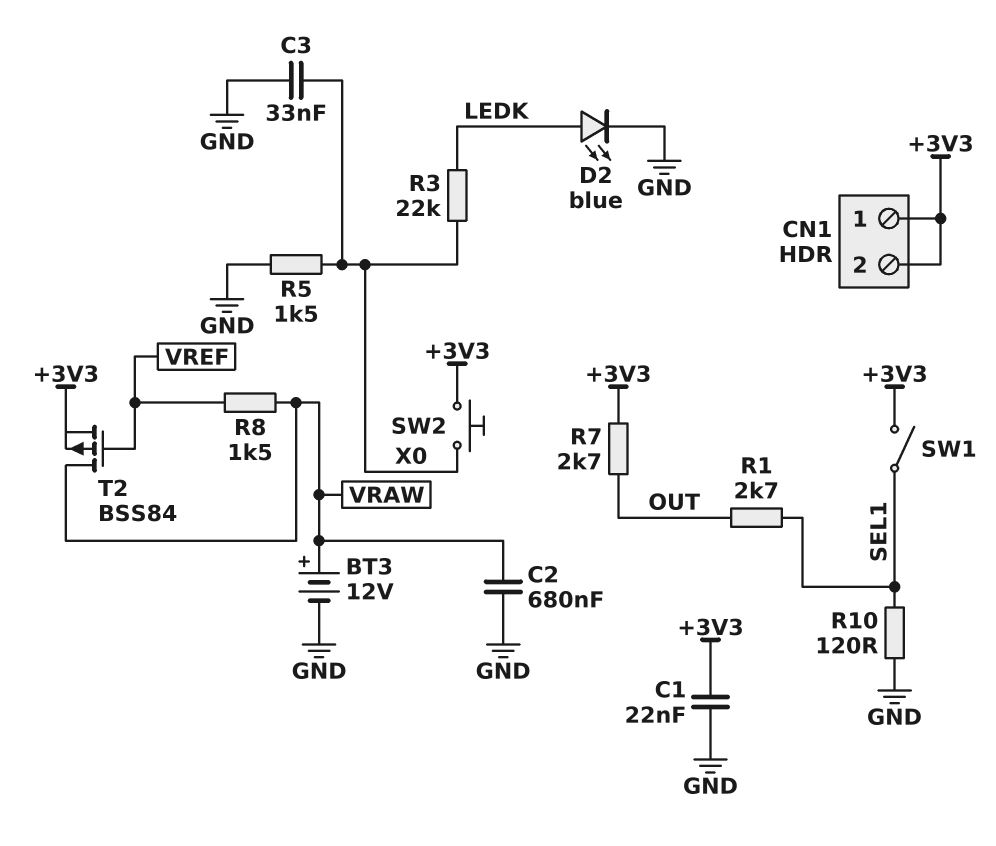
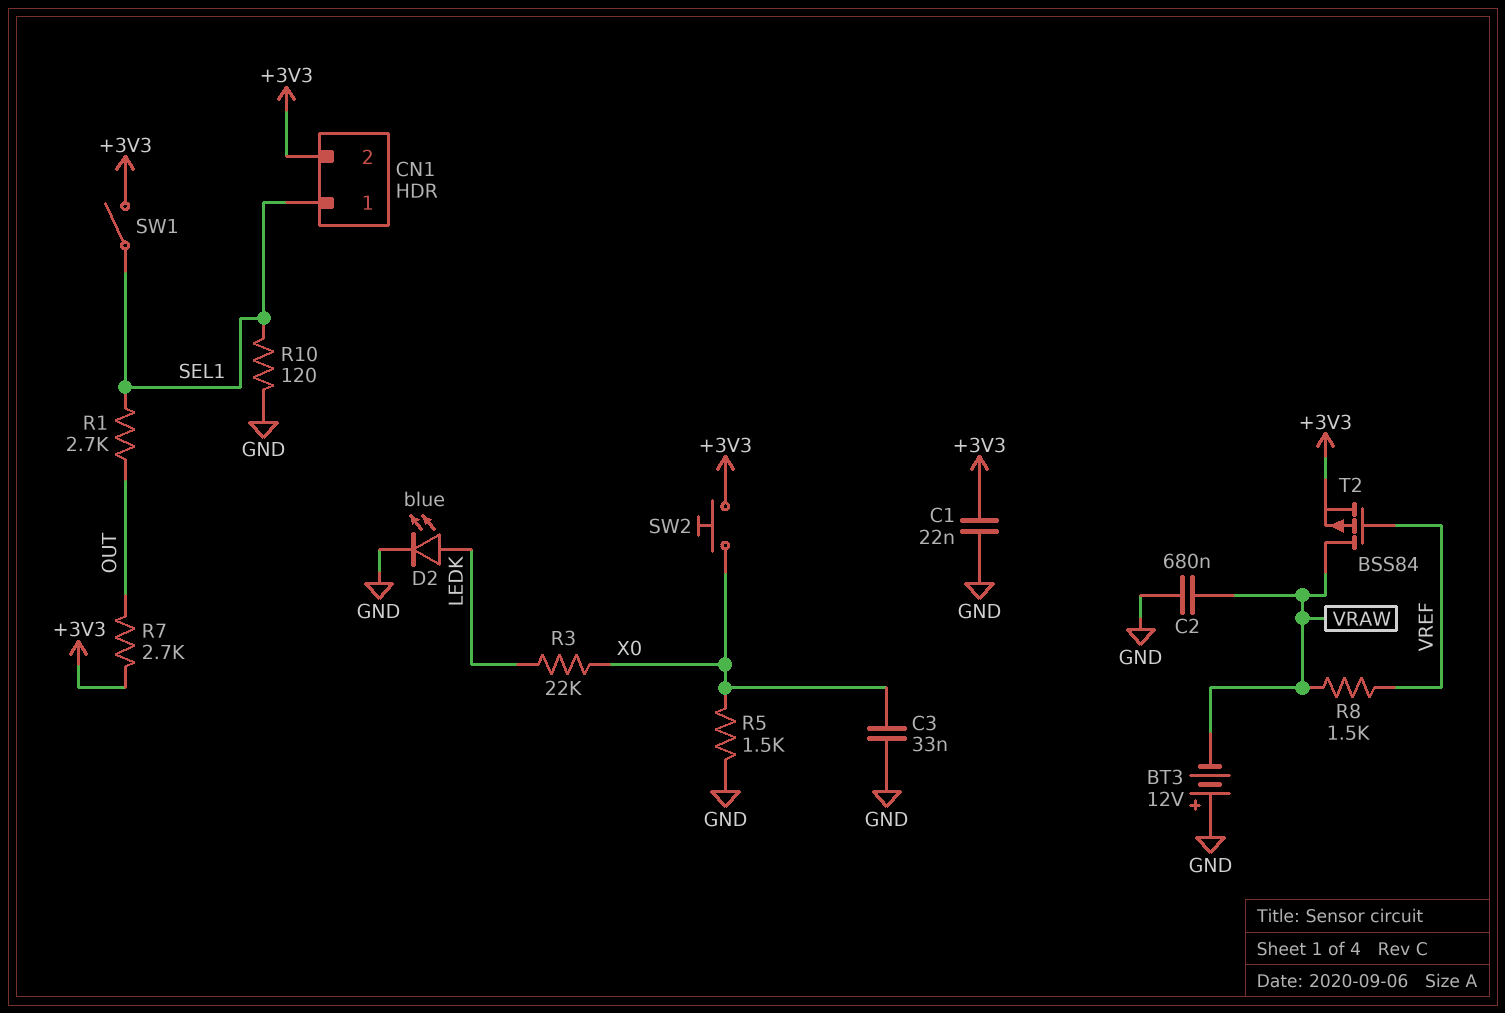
BT3: 12V (plus VRAW, minus GND) -> 12V (plus GND, minus VRAW)
CN1 pin 1: +3V3 -> SEL1

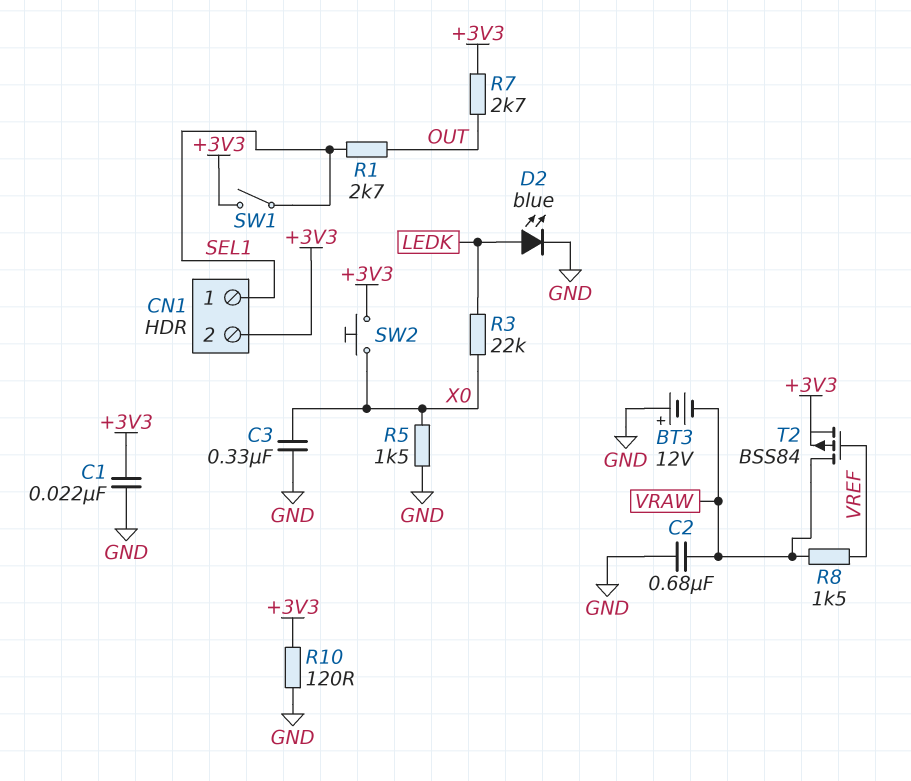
C3: 33nF (GND, X0) -> 330nF (GND, X0)
R10: 120 (GND, SEL1) -> 120 (+3V3, GND)

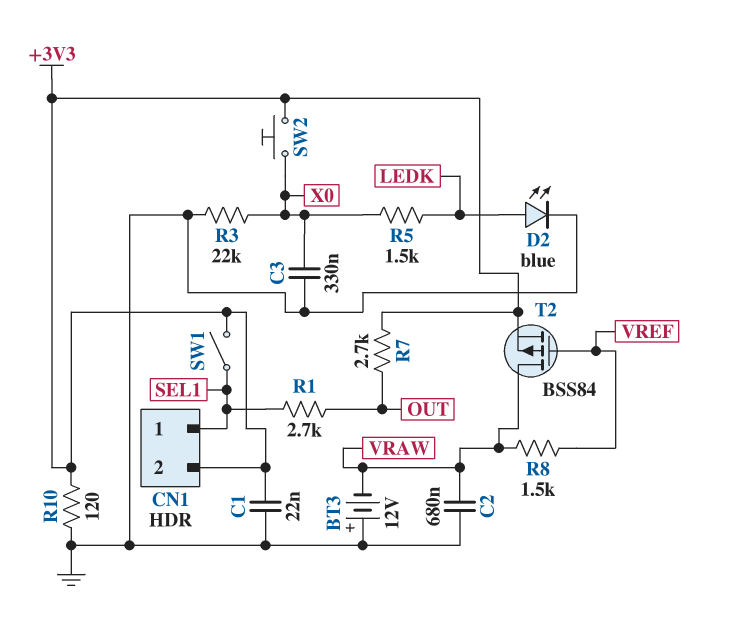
R3: 22k (LEDK, X0) -> 22k (GND, X0)
R5: 1.5k (GND, X0) -> 1.5k (LEDK, X0)

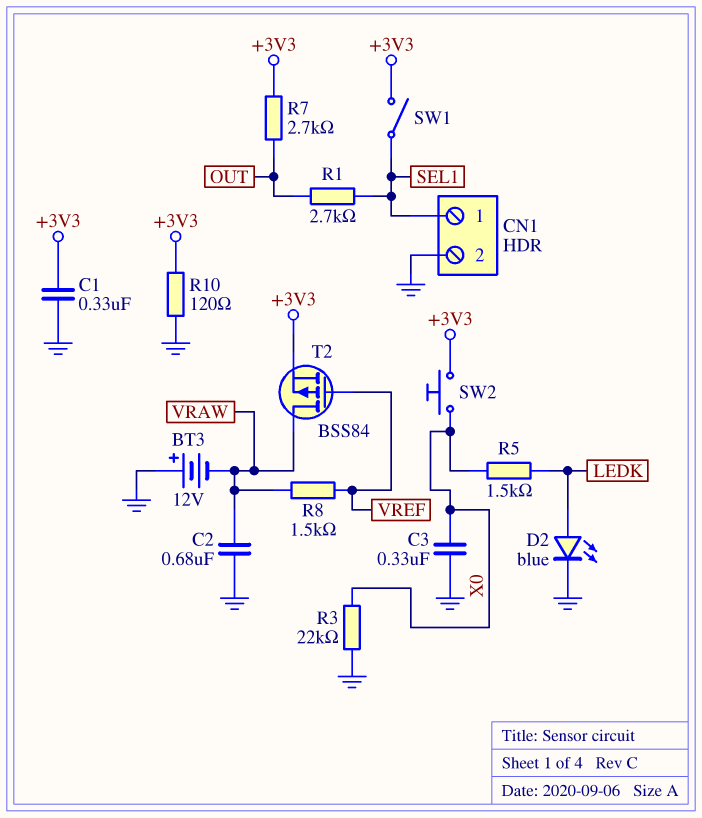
C1: 22nF (+3V3, GND) -> 330nF (+3V3, GND)
CN1 pin 2: +3V3 -> GND

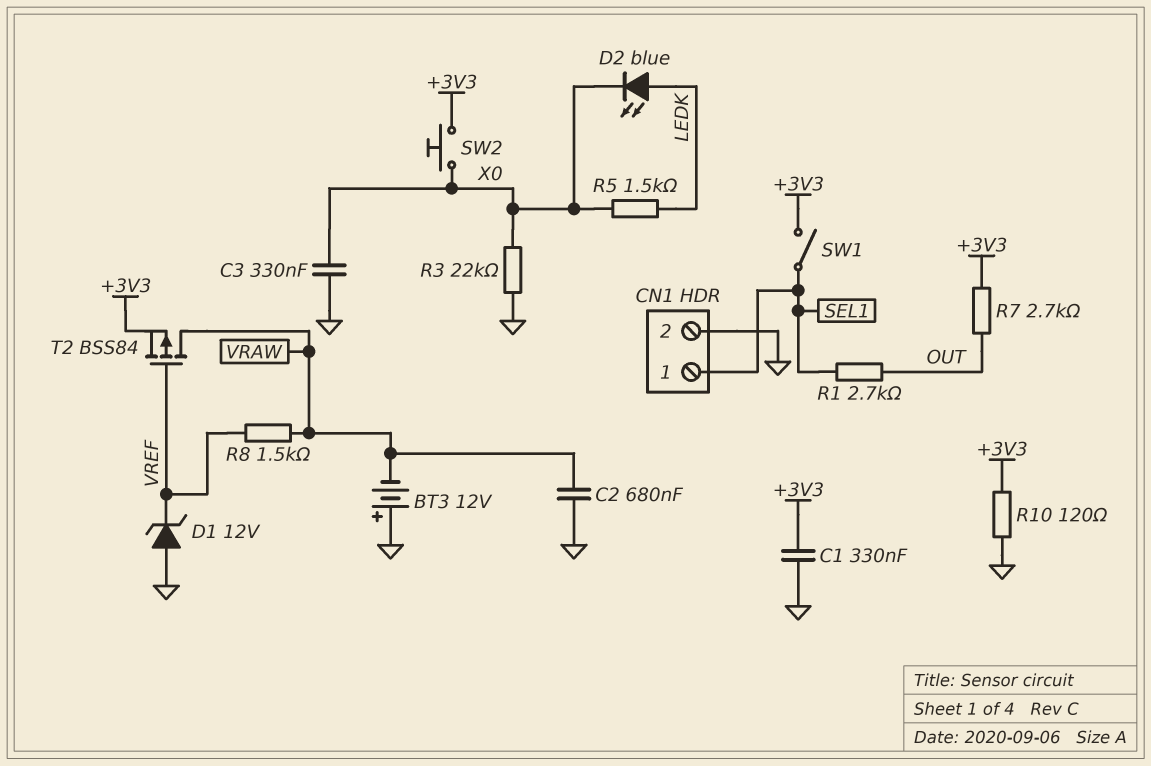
D1: none -> zener 12V (A GND, K VREF)
D2: LED blue (A LEDK, K GND) -> LED blue (A LEDK, K X0)

